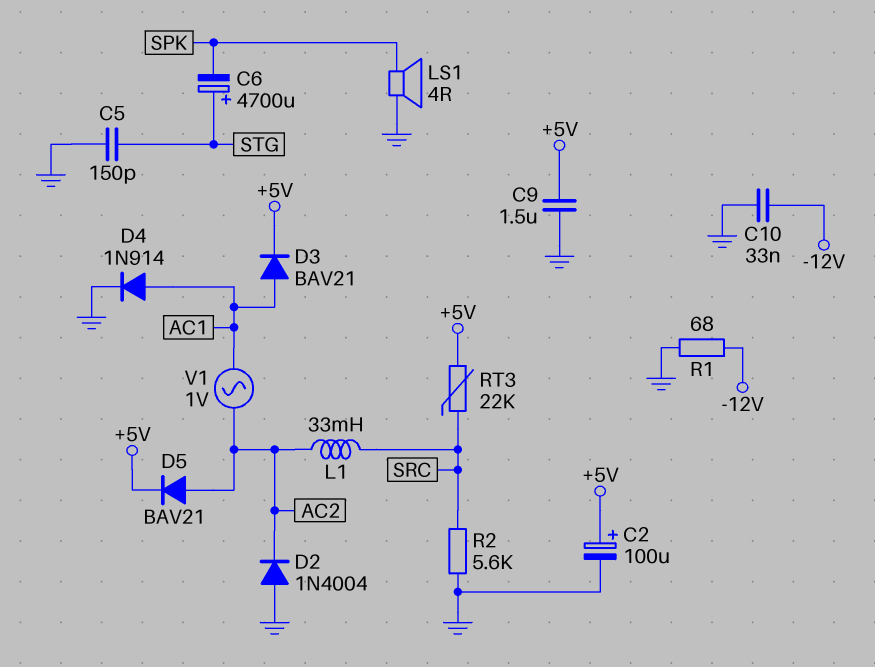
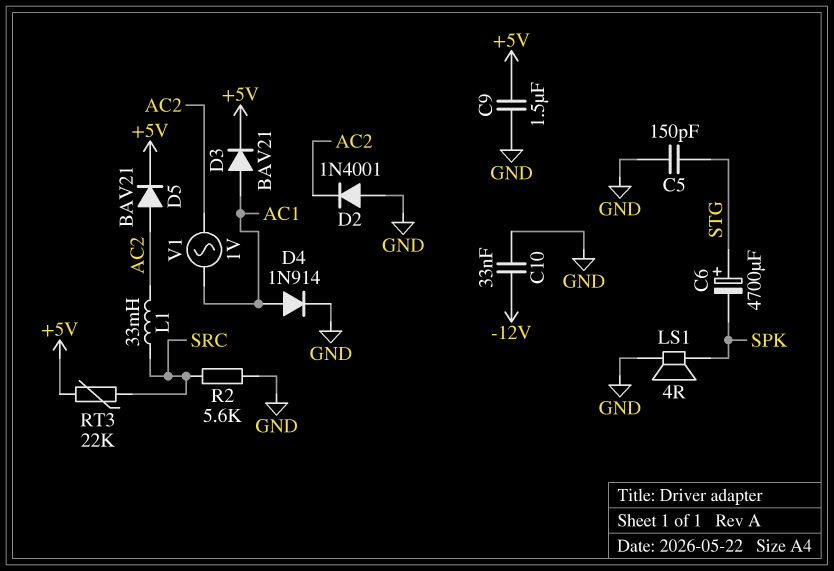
C2: 100uF (plus +5V, minus GND) -> none
D2: diode 1N4004 (A GND, K AC2) -> diode 1N4001 (A GND, K AC2)
R1: 68 (-12V, GND) -> none

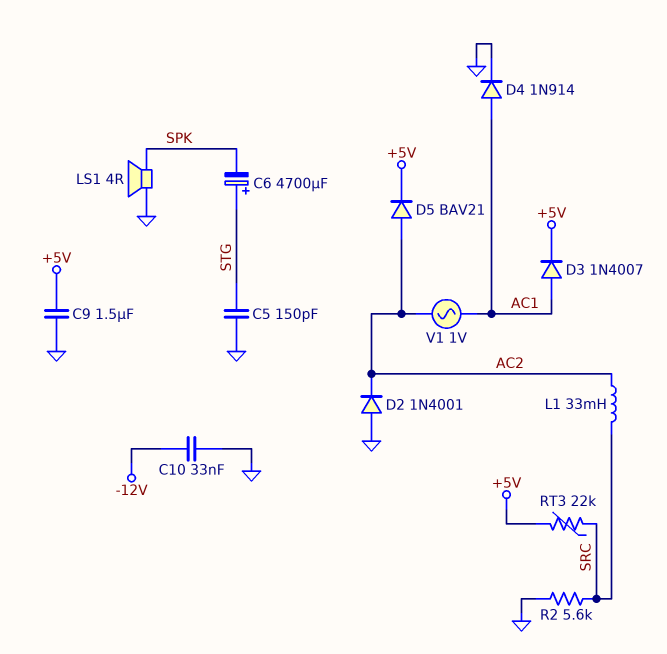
D3: diode BAV21 (A AC1, K +5V) -> diode 1N4007 (A AC1, K +5V)

